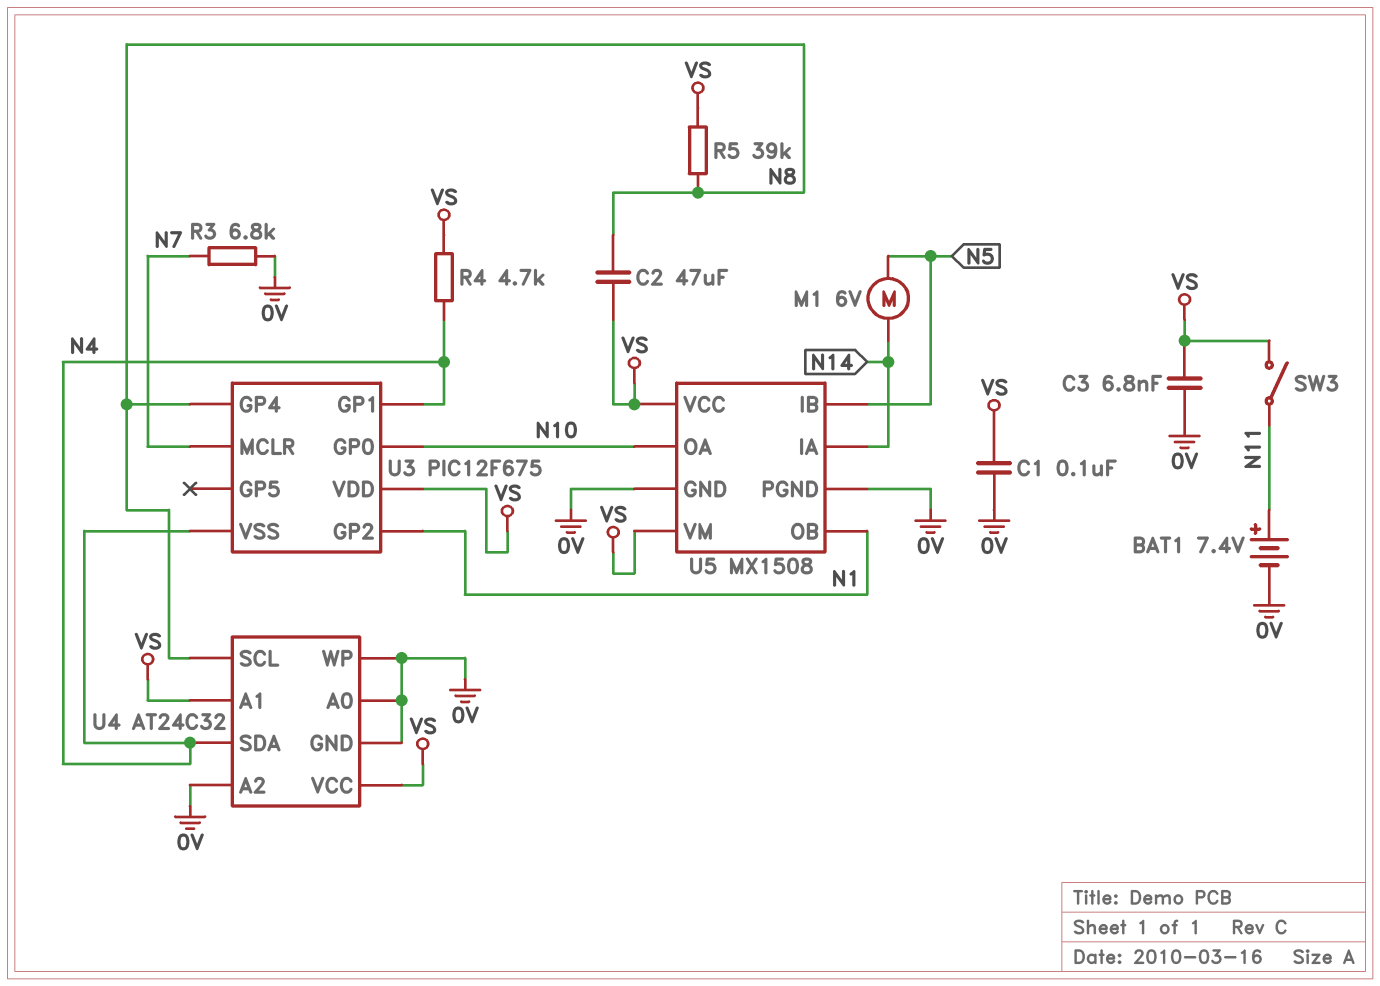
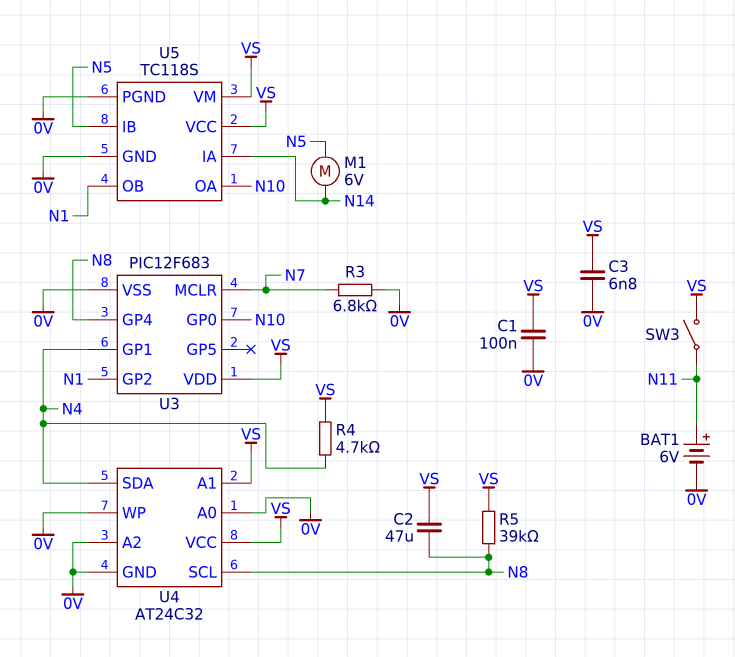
BAT1: 7.4V (plus N11, minus 0V) -> 6V (plus N11, minus 0V)
U3: PIC12F675 -> PIC12F683
U3 pin VSS: N4 -> 0V
U5: MX1508 -> TC118S

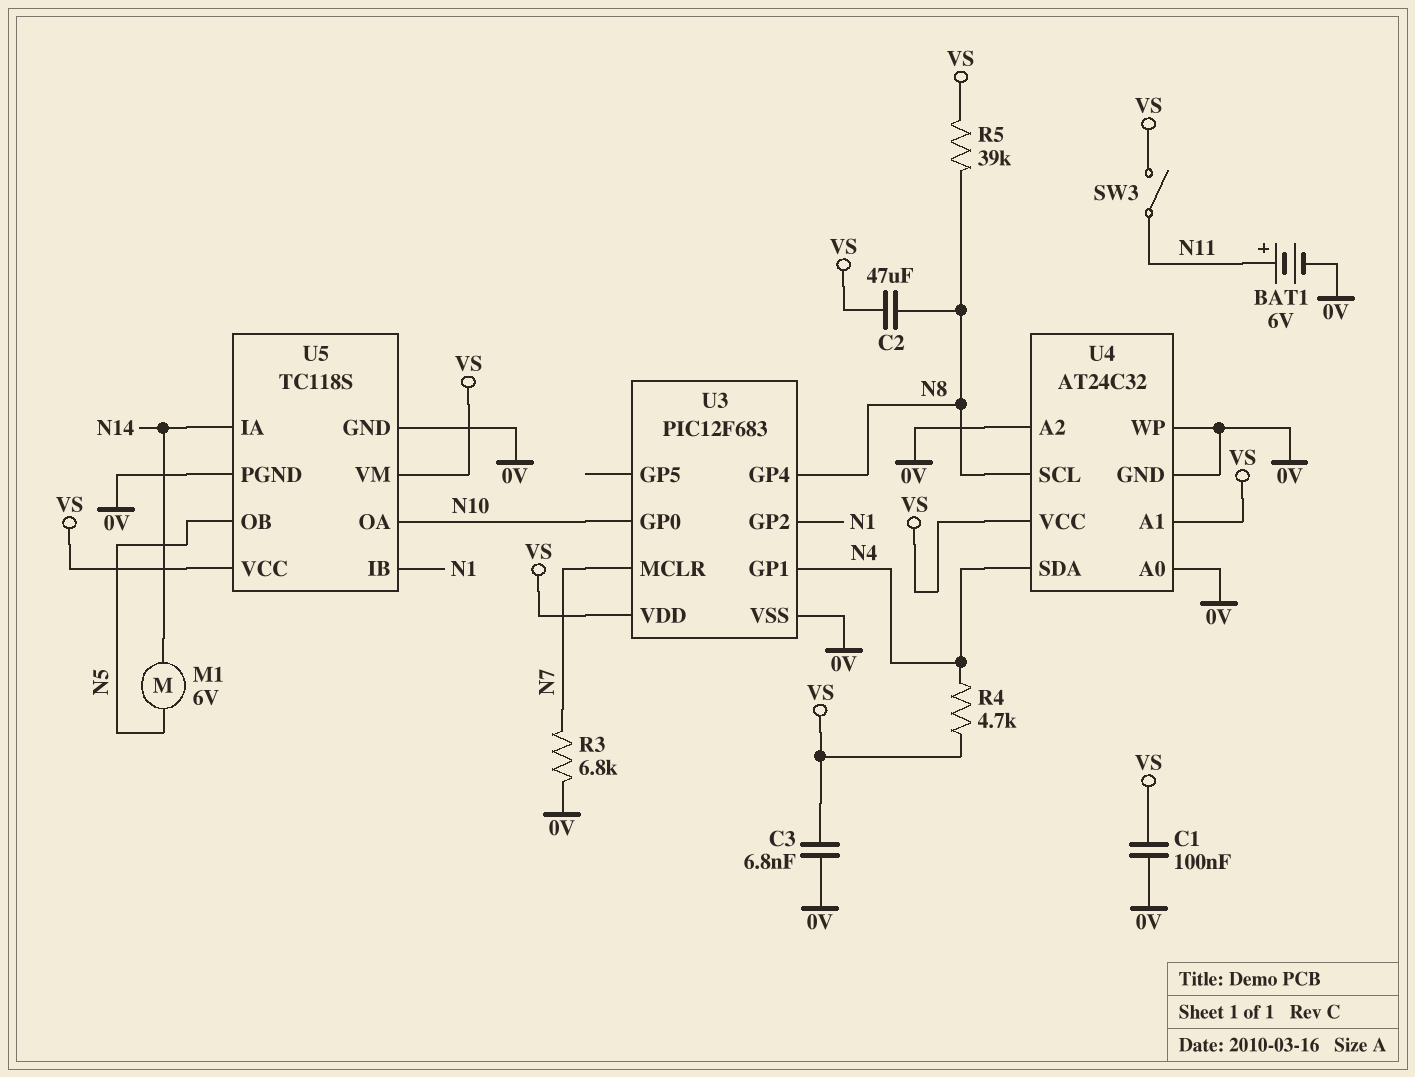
U5 pin IB: N5 -> N1
U5 pin OB: N1 -> N5

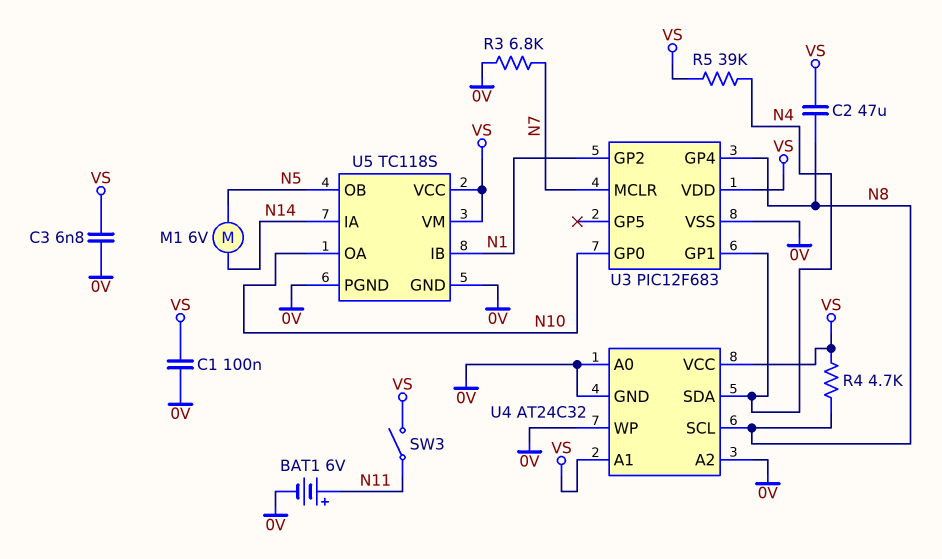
R4: 4.7k (N4, VS) -> 4.7k (N8, VS)
R5: 39k (N8, VS) -> 39k (N4, VS)

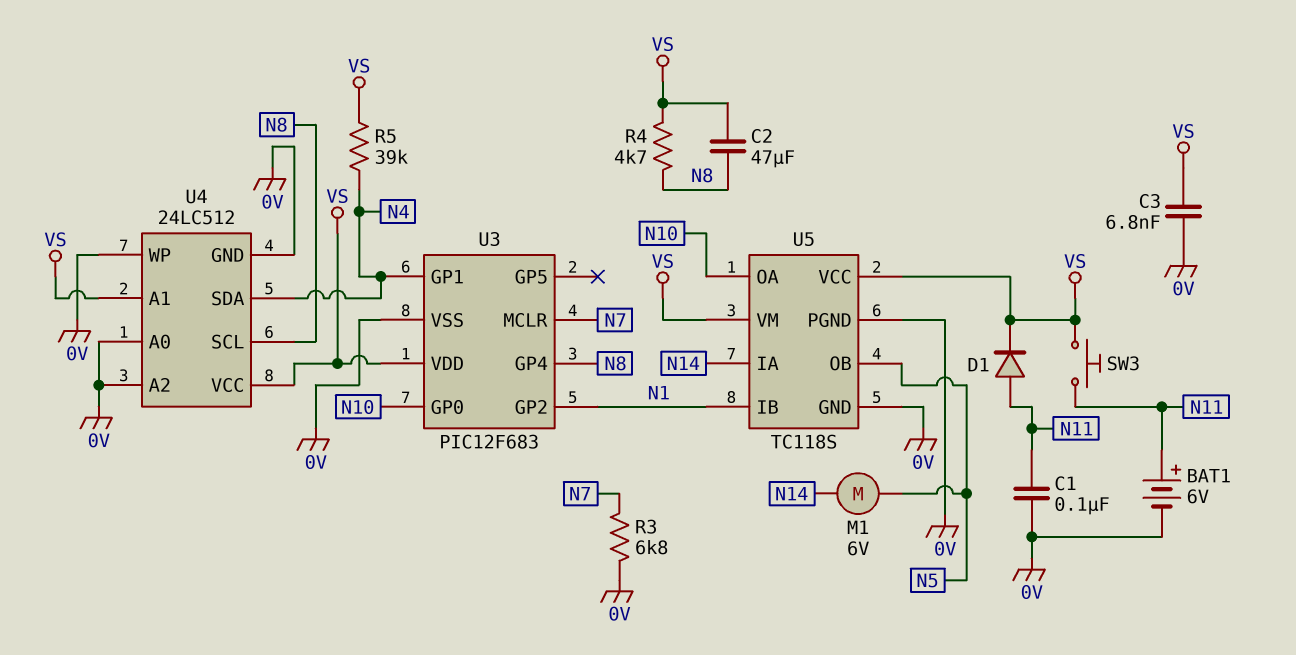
C1: 100nF (0V, VS) -> 100nF (0V, N11)
D1: none -> diode (A N11, K VS)
SW3: switch (N11, VS) -> button (N11, VS)
U4: AT24C32 -> 24LC512

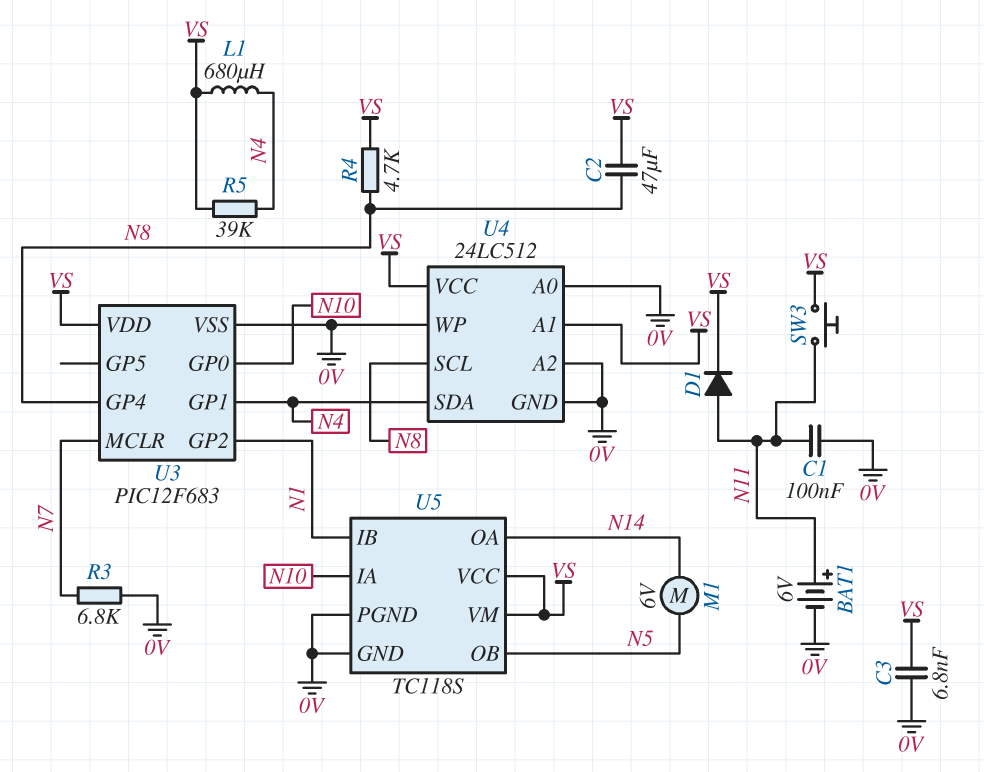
L1: none -> 680uH (N4, VS)
U5 pin IA: N14 -> N10
U5 pin OA: N10 -> N14

